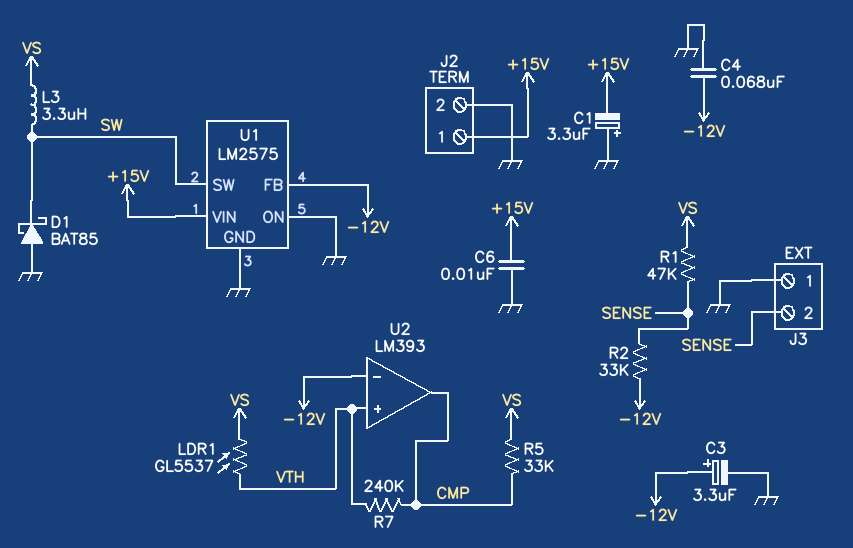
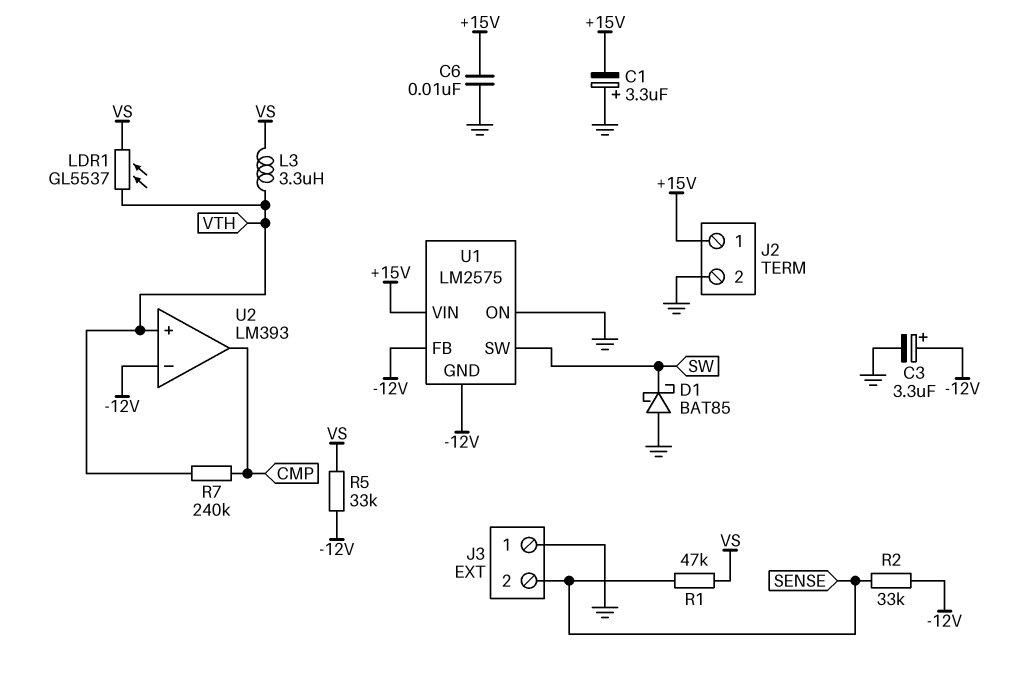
C4: 68nF (-12V, GND) -> none
L3: 3.3uH (SW, VS) -> 3.3uH (VS, VTH)
R5: 33k (CMP, VS) -> 33k (-12V, VS)
U1 pin GND: GND -> -12V

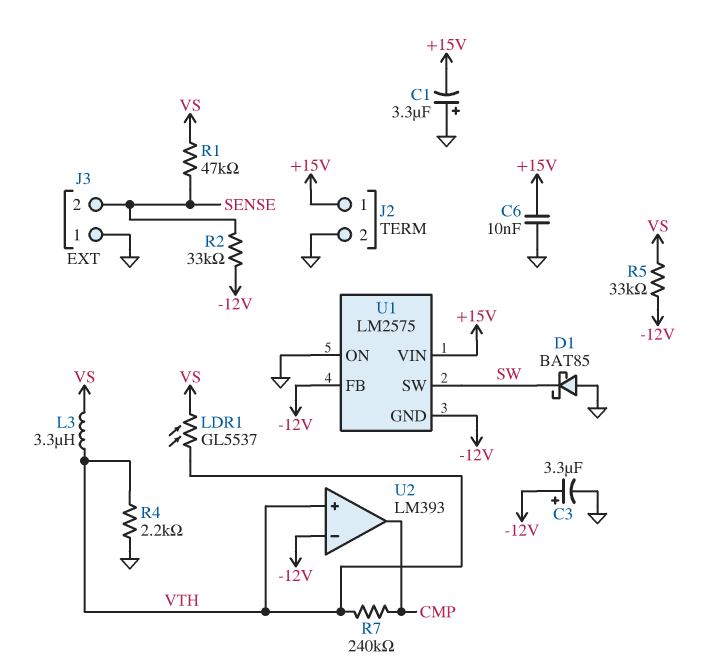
R4: none -> 2.2k (GND, VTH)

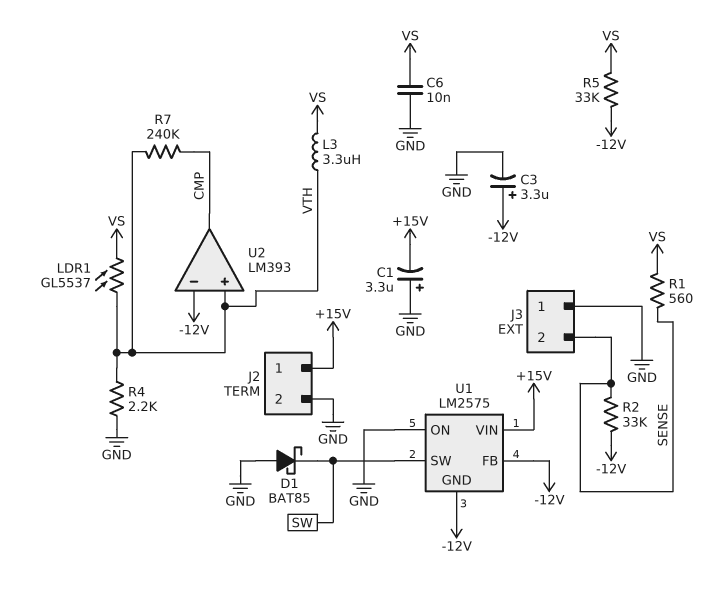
C6: 10nF (+15V, GND) -> 10nF (GND, VS)
R1: 47k (SENSE, VS) -> 560 (SENSE, VS)

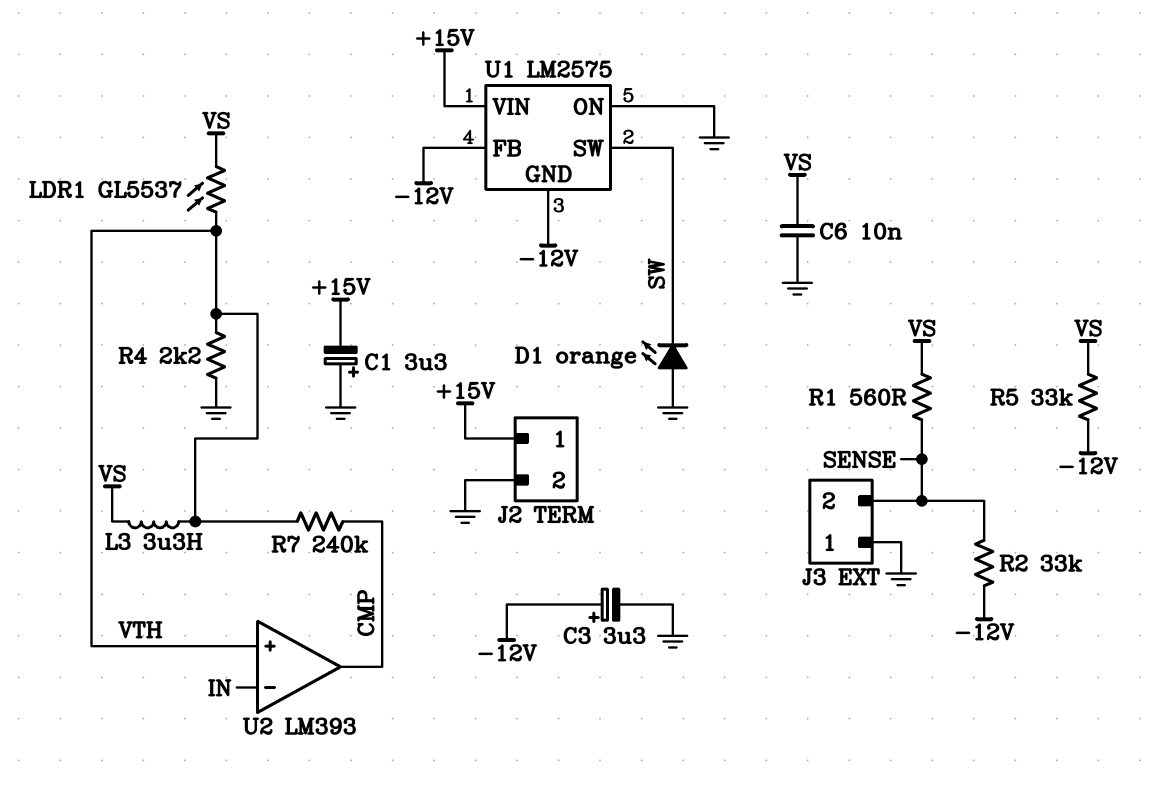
D1: schottky BAT85 (A GND, K SW) -> LED orange (A GND, K SW)
U2 pin in-: -12V -> IN

